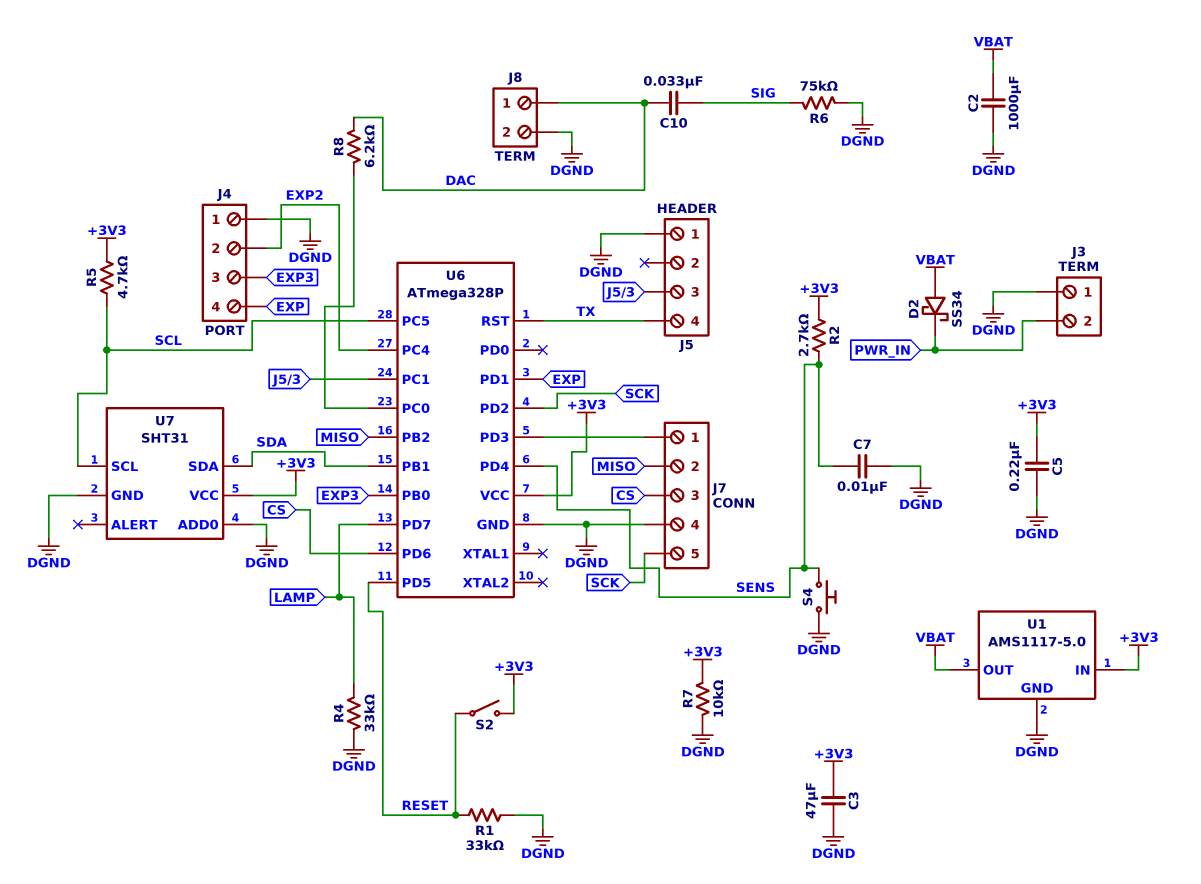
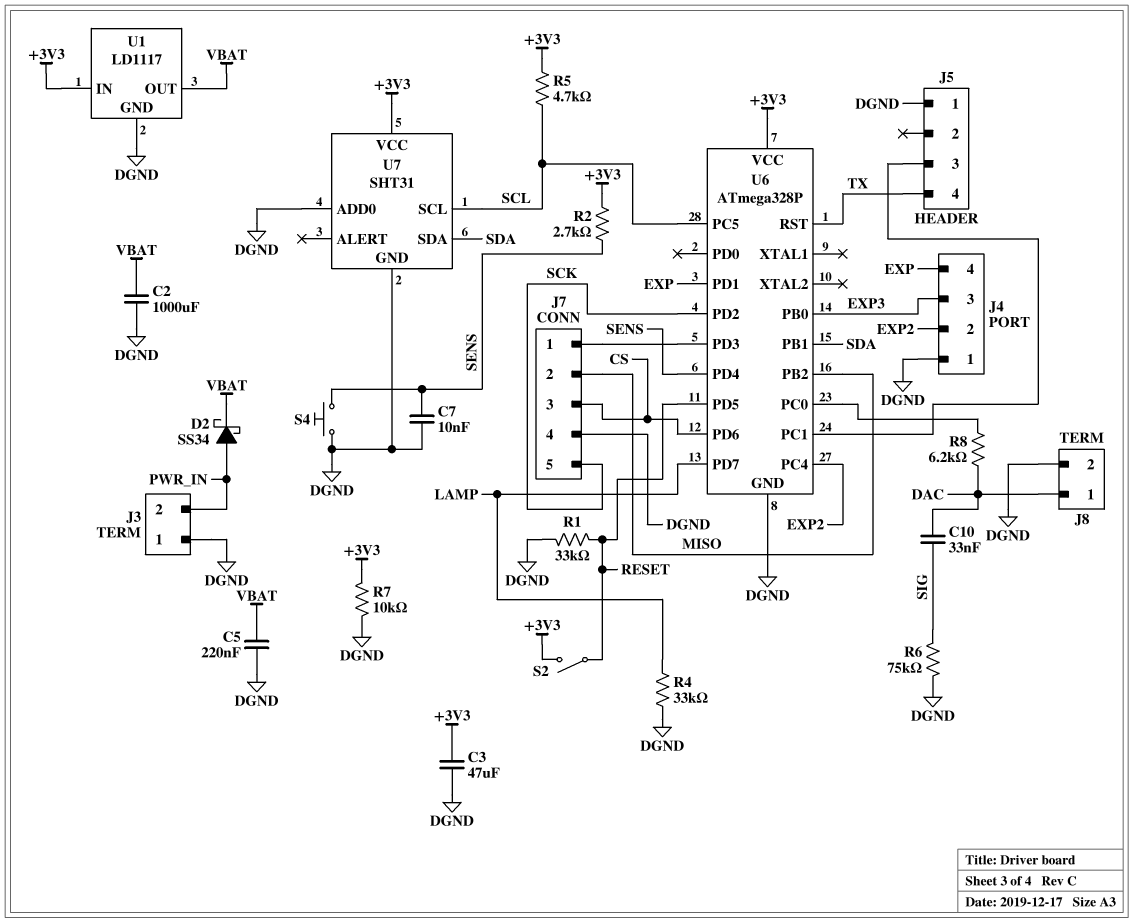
C5: 220nF (+3V3, DGND) -> 220nF (DGND, VBAT)
D2: schottky SS34 (A VBAT, K PWR_IN) -> schottky SS34 (A PWR_IN, K VBAT)
U1: AMS1117-5.0 -> LD1117

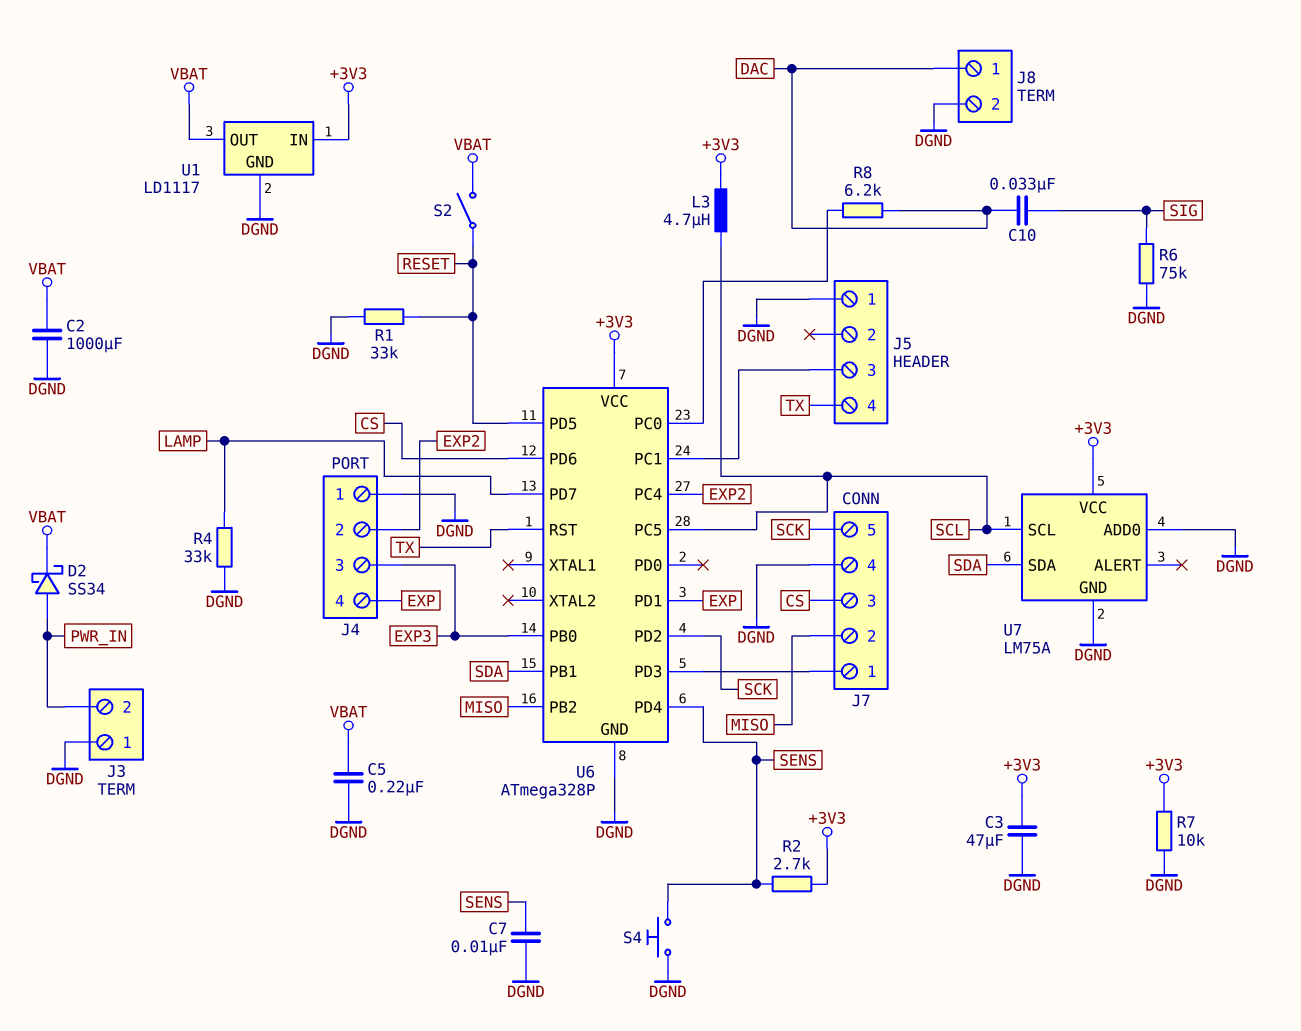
L3: none -> 4.7uH (+3V3, SCL)
R5: 4.7k (+3V3, SCL) -> none
S2: switch (+3V3, RESET) -> switch (RESET, VBAT)
U7: SHT31 -> LM75A

